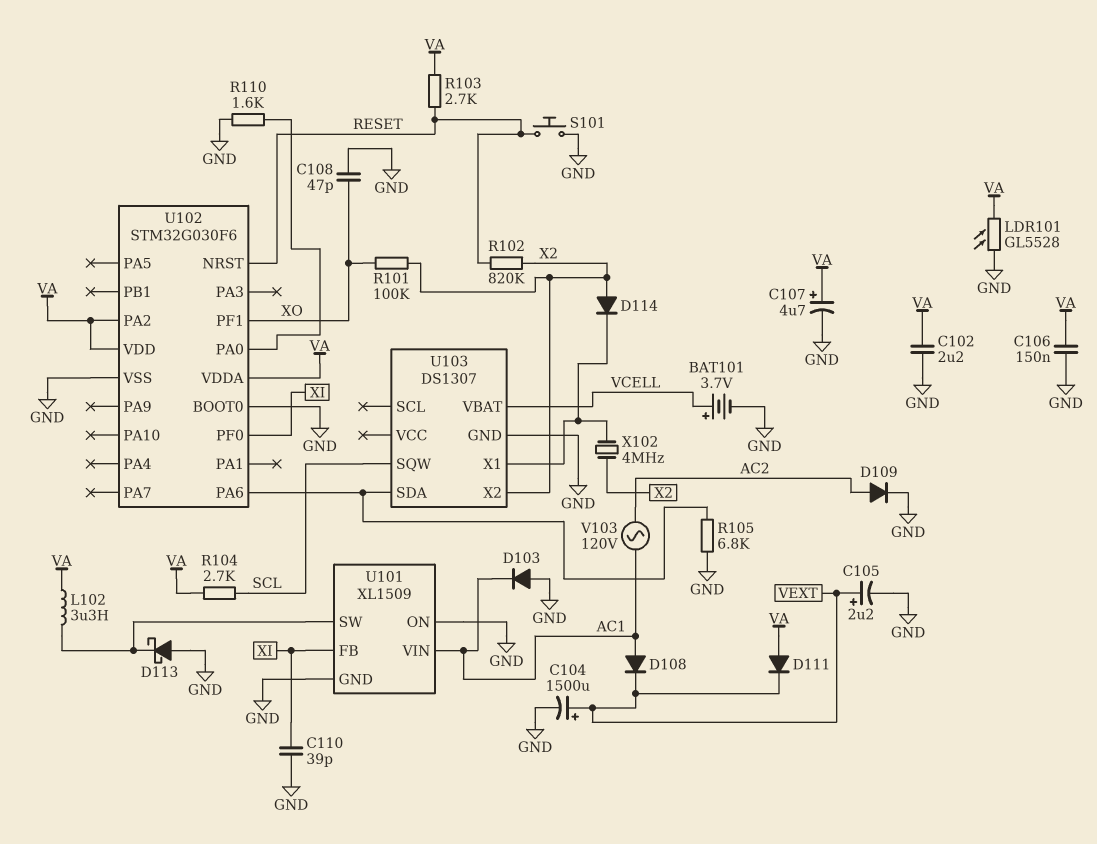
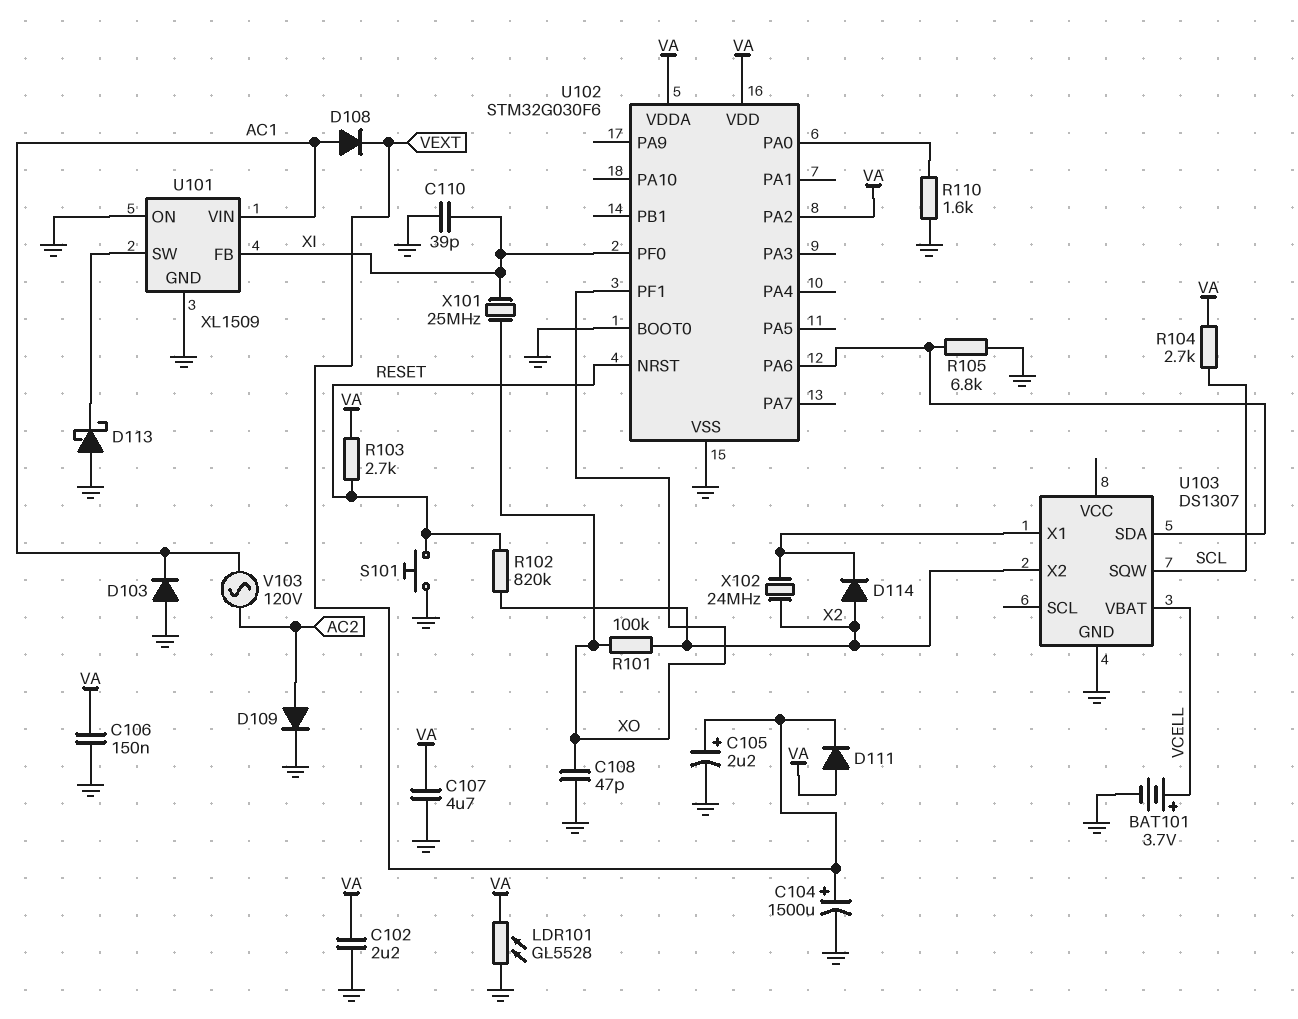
C107: 4.7uF (plus VA, minus GND) -> 4.7uF (GND, VA)
L102: 3.3uH (U101/SW, VA) -> none
X101: none -> 25MHz (XI, XO)
X102: 4MHz (U103/X1, X2) -> 24MHz (U103/X1, X2)

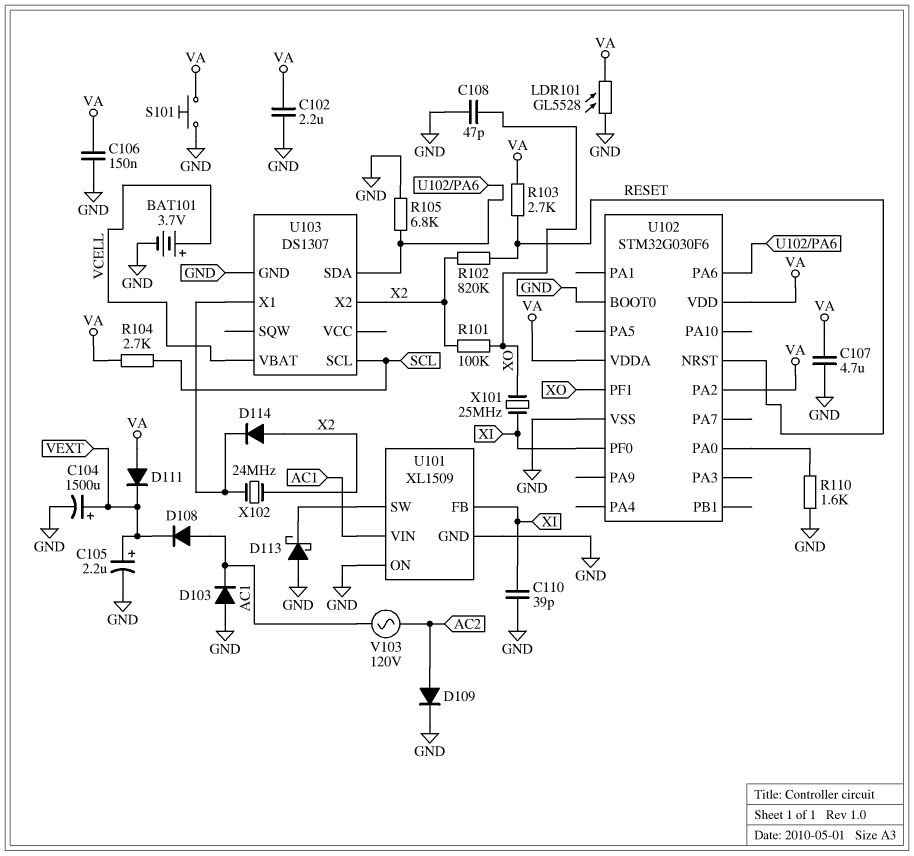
S101: button (GND, RESET) -> button (GND, VA)
U103 pin SCL: none -> SCL
U103 pin SQW: SCL -> none

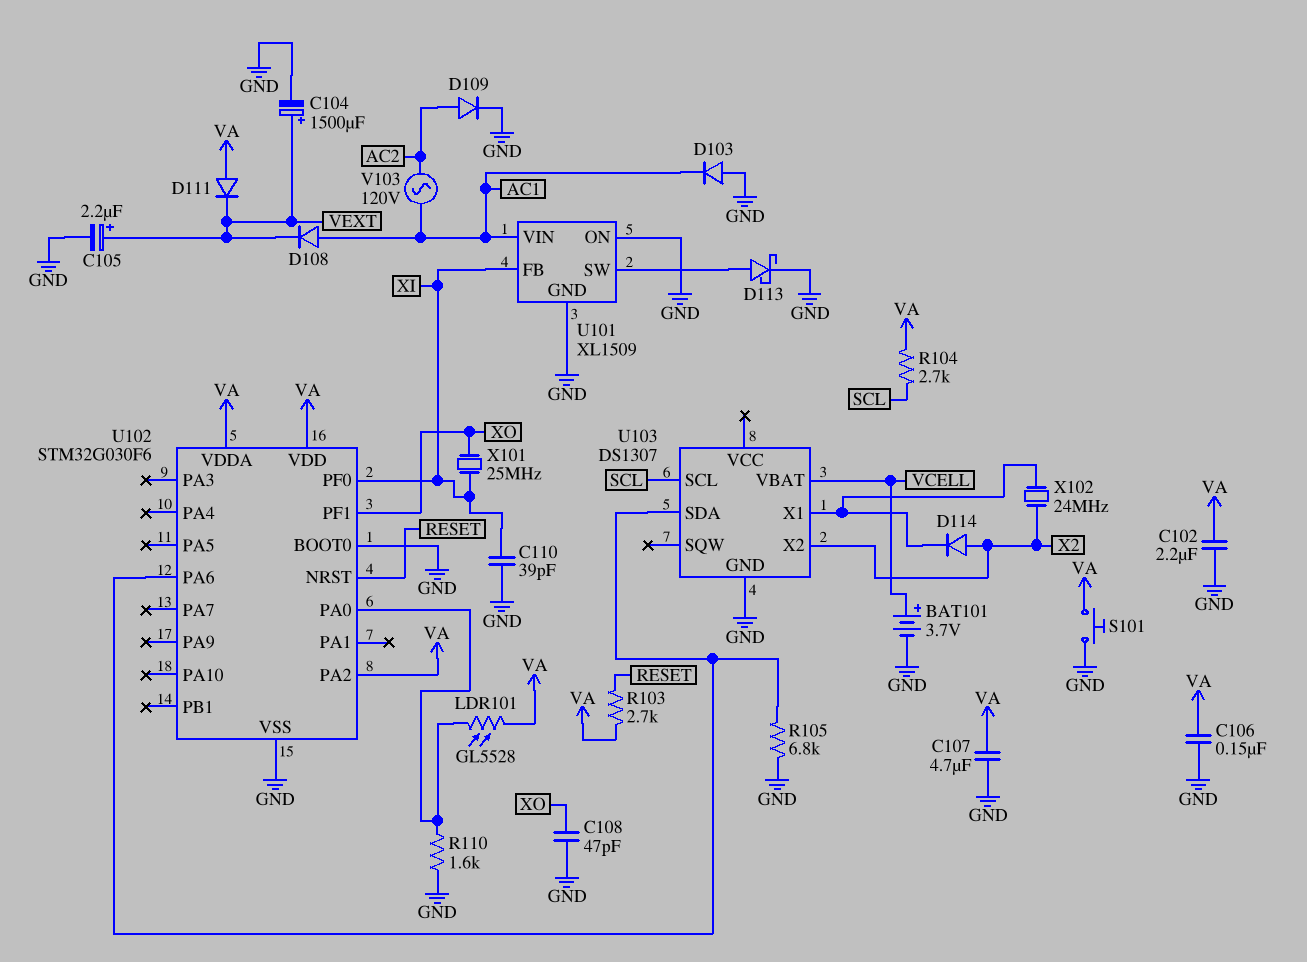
D113: schottky (A GND, K U101/SW) -> schottky (A U101/SW, K GND)
LDR101: GL5528 (GND, VA) -> GL5528 (U102/PA0, VA)
R101: 100k (X2, XO) -> none
R102: 820k (RESET, X2) -> none

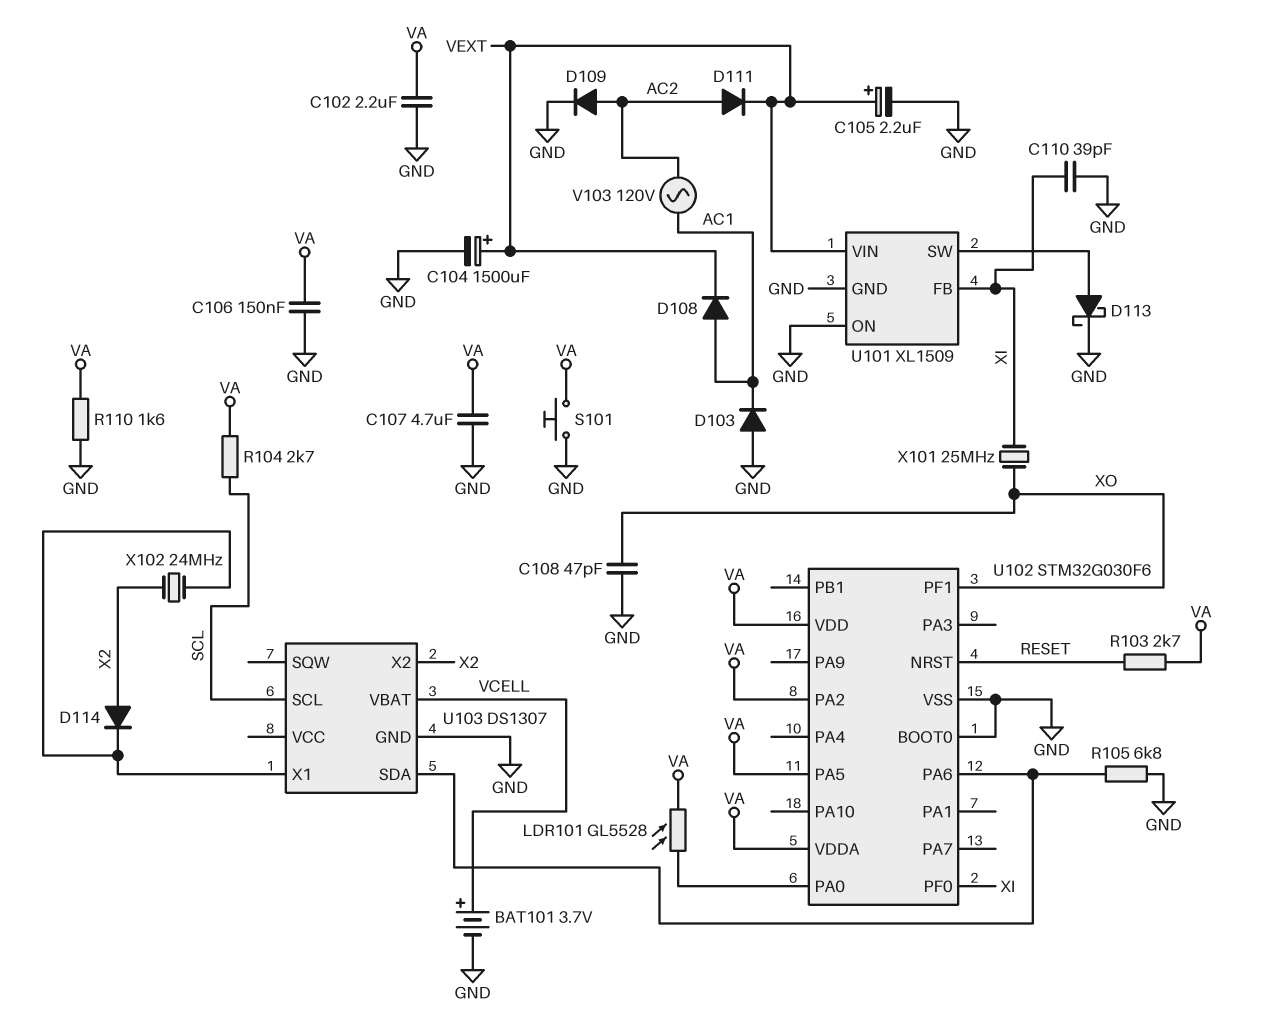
D111: diode (A VA, K VEXT) -> diode (A AC2, K VEXT)
R110: 1.6k (GND, U102/PA0) -> 1.6k (GND, VA)
U101 pin VIN: AC1 -> VEXT
U102 pin PA5: none -> VA

